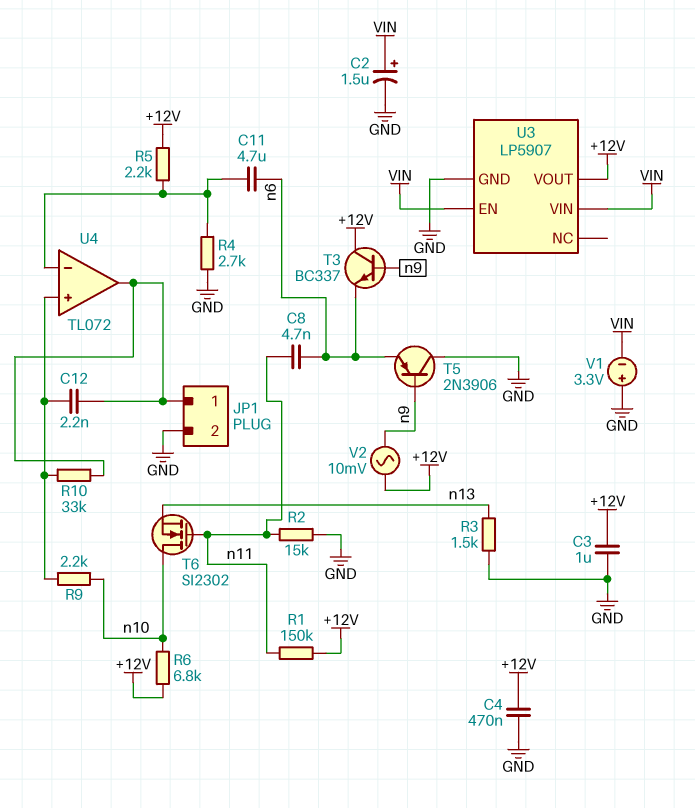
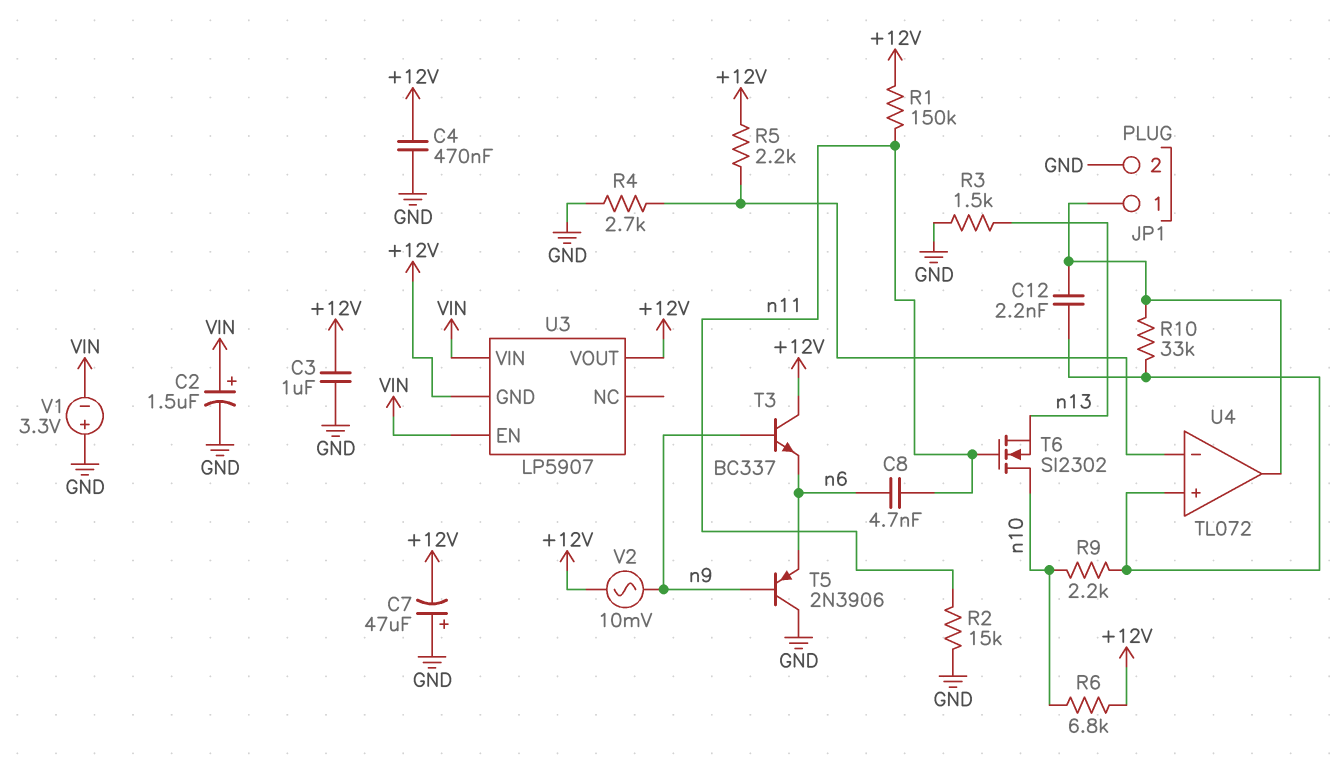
C7: none -> 47uF (plus GND, minus +12V)
C11: 4.7uF (U4/in-, n6) -> none
U3 pin GND: GND -> +12V

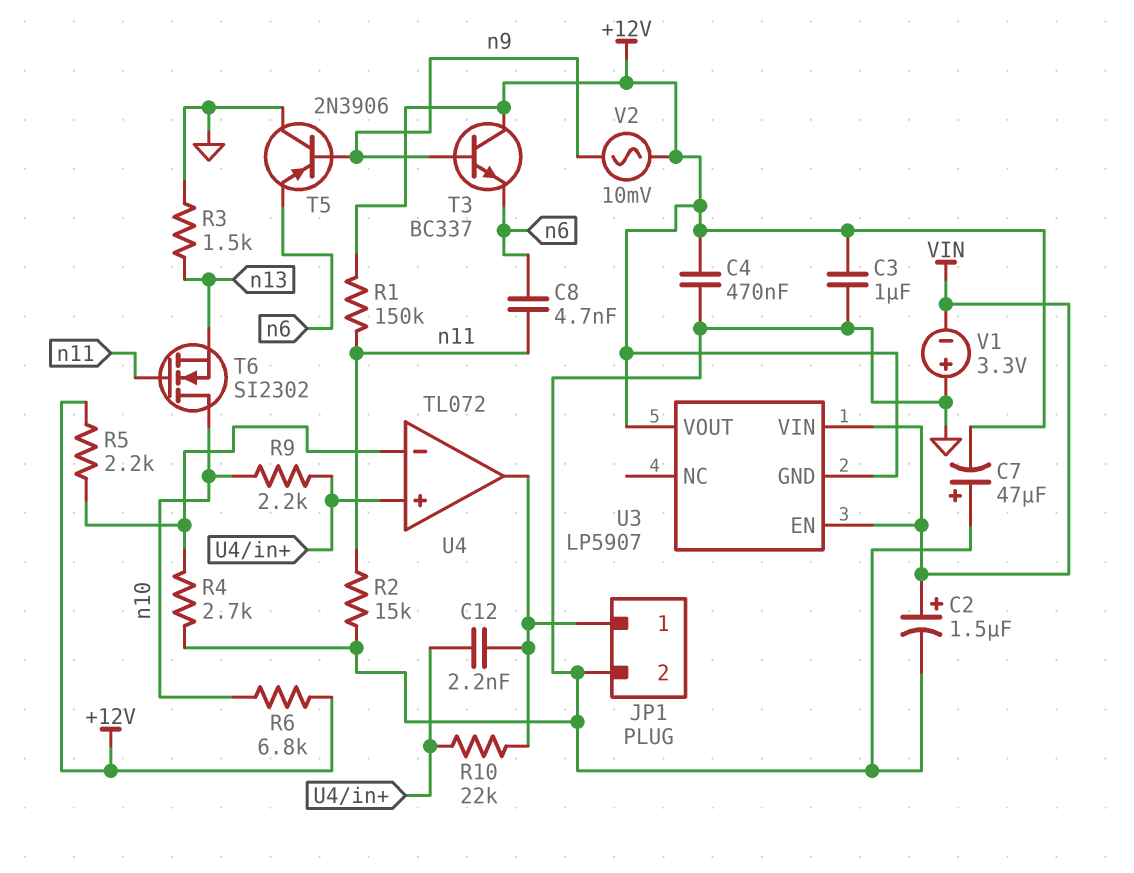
R10: 33k (JP1/1, U4/in+) -> 22k (JP1/1, U4/in+)

